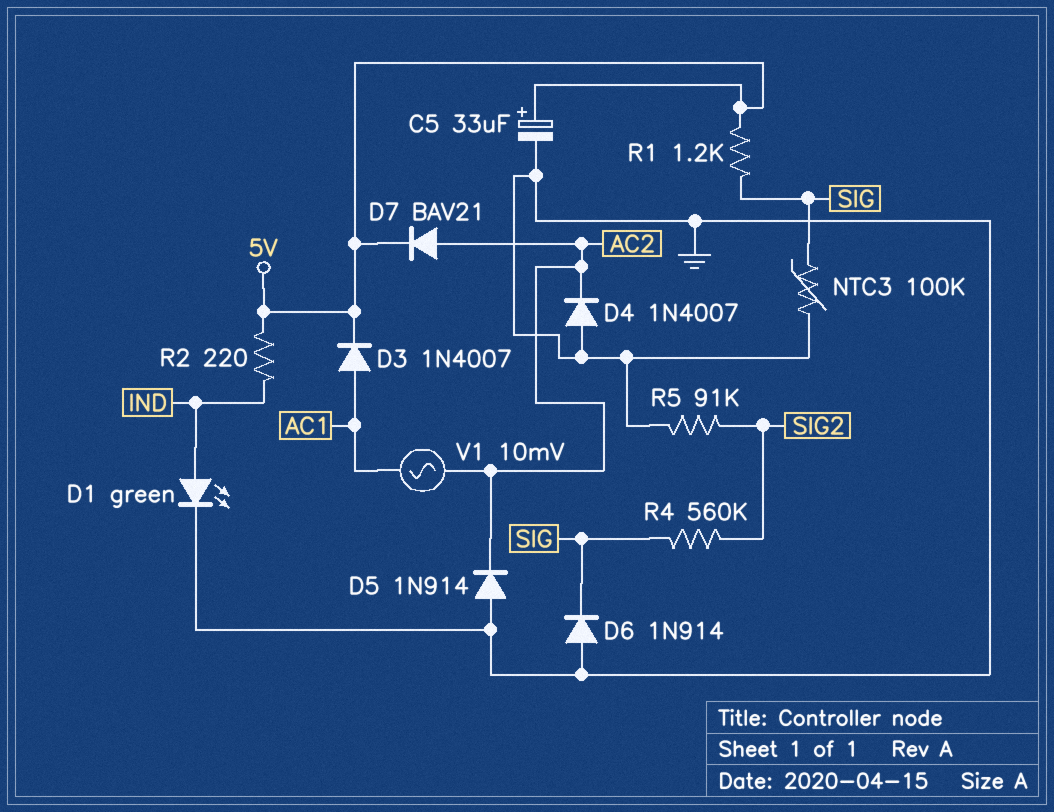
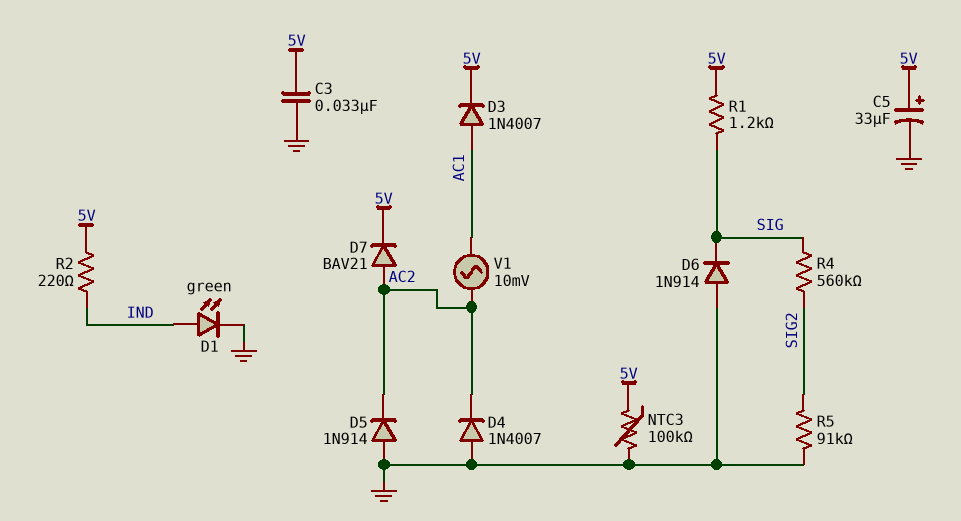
C3: none -> 33nF (5V, GND)
NTC3: 100k (GND, SIG) -> 100k (5V, GND)

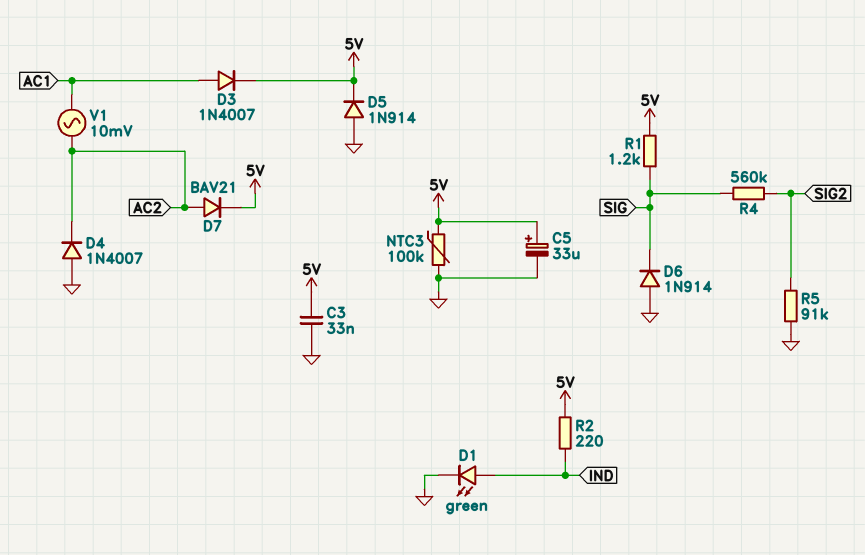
D5: diode 1N914 (A GND, K AC2) -> diode 1N914 (A GND, K 5V)

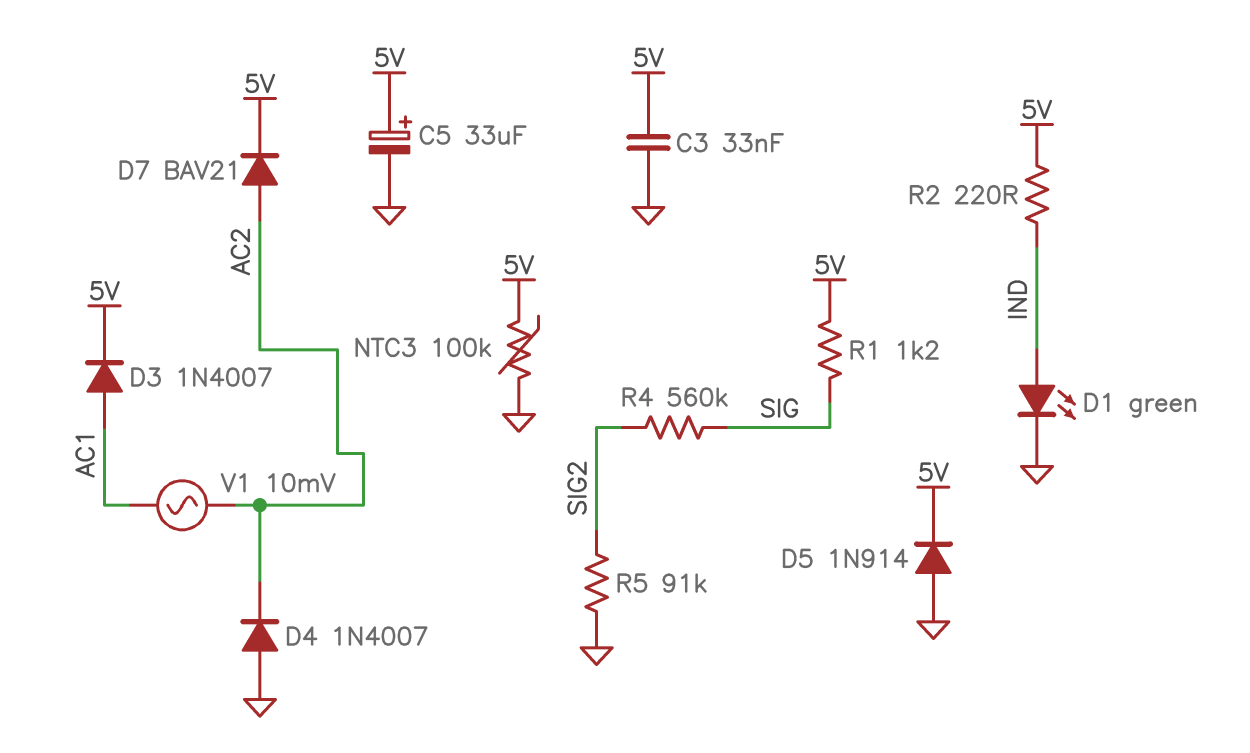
D6: diode 1N914 (A GND, K SIG) -> none

